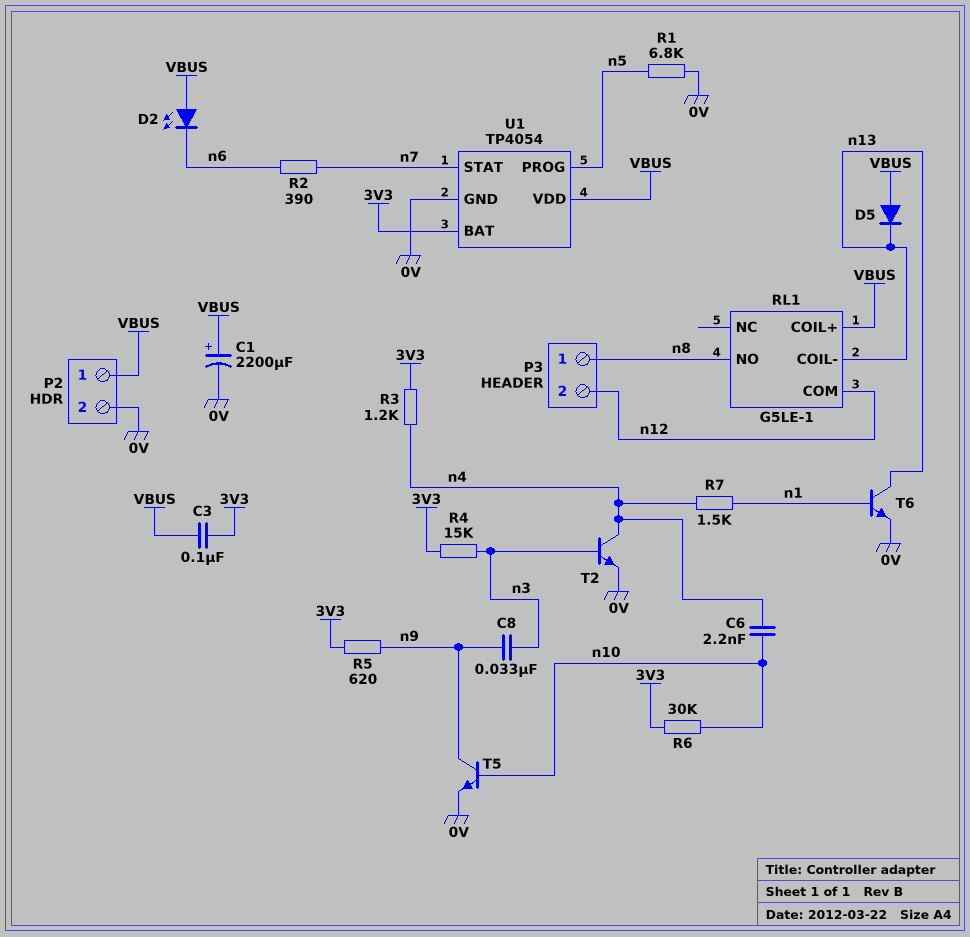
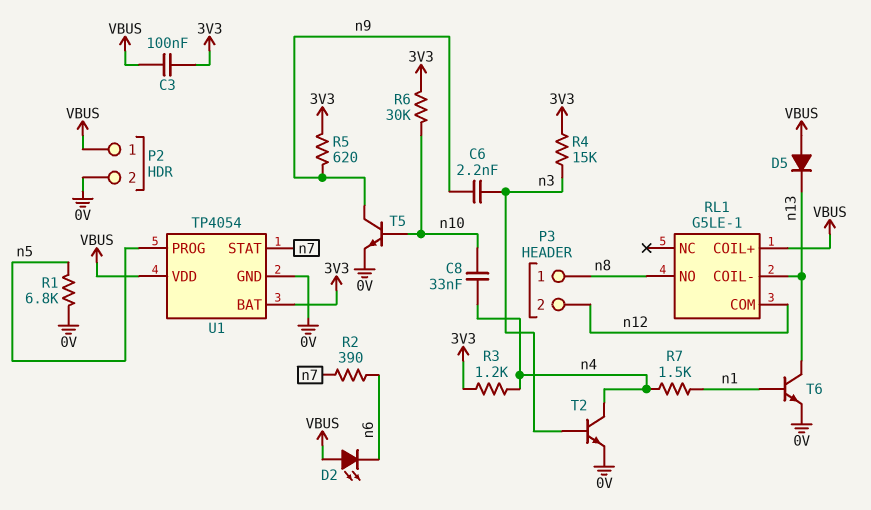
C1: 2200uF (plus VBUS, minus 0V) -> none
C6: 2.2nF (n4, n10) -> 2.2nF (n3, n9)
C8: 33nF (n3, n9) -> 33nF (n4, n10)

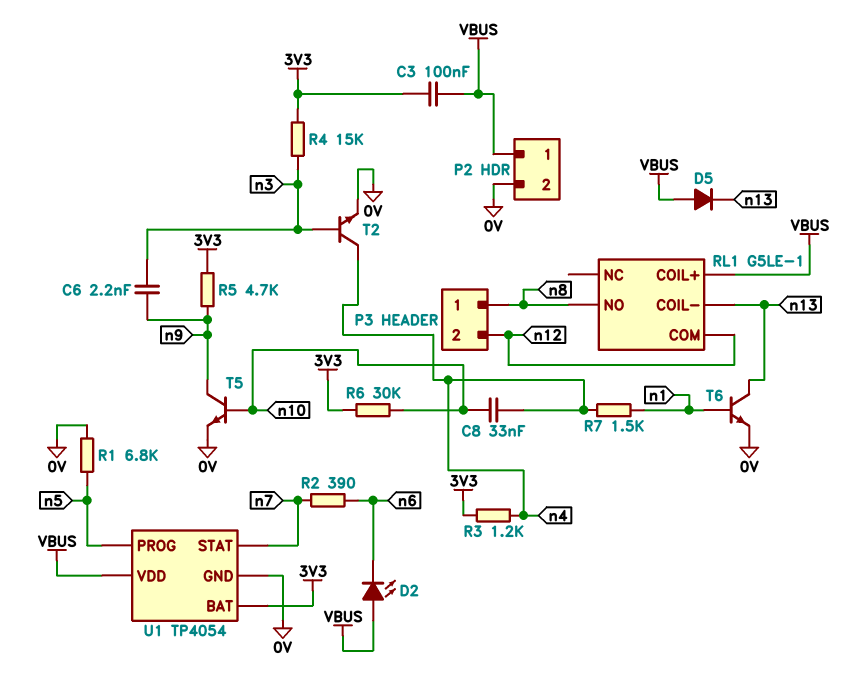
R5: 620 (3V3, n9) -> 4.7k (3V3, n9)

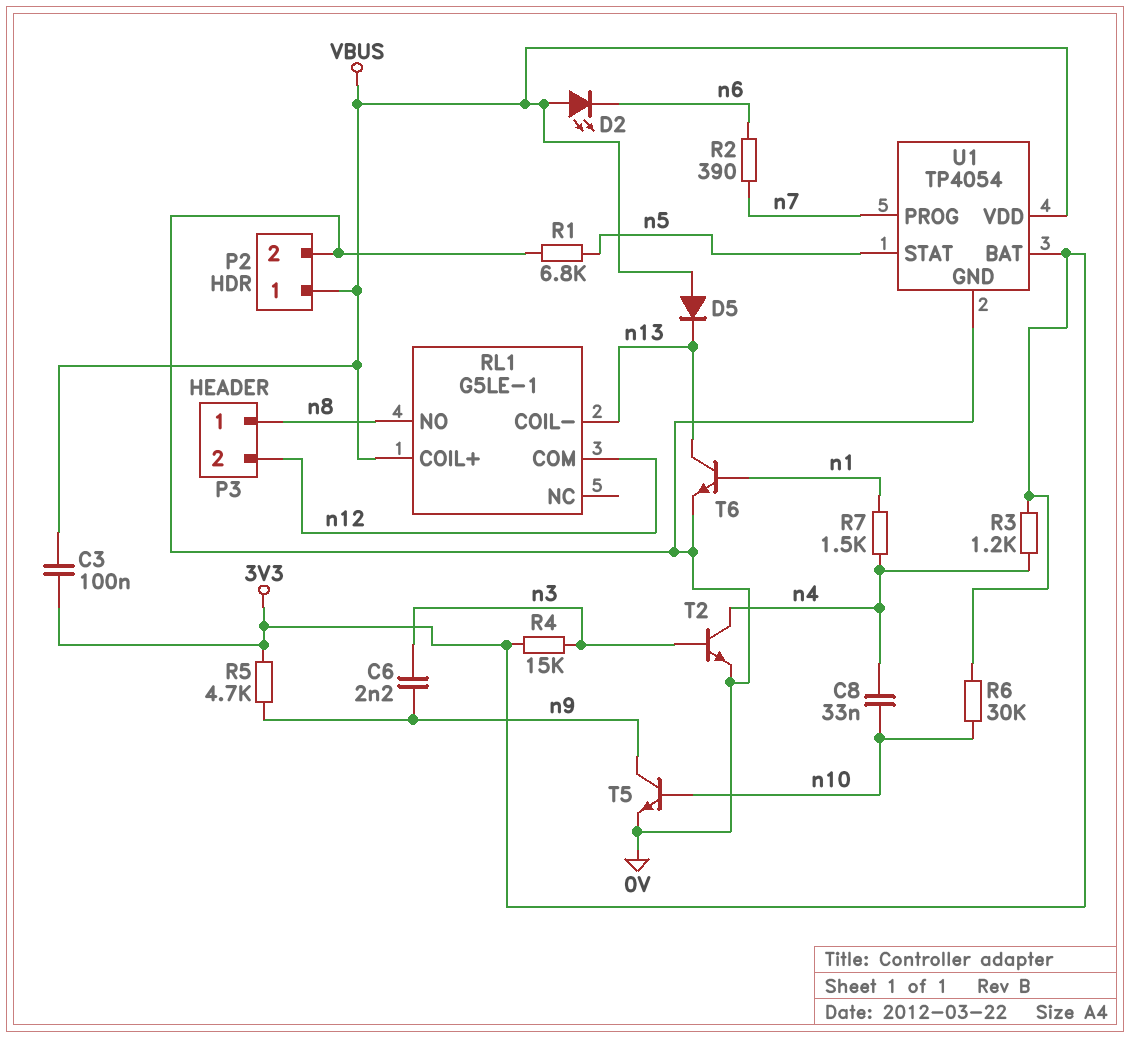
U1 pin PROG: n5 -> n7
U1 pin STAT: n7 -> n5

